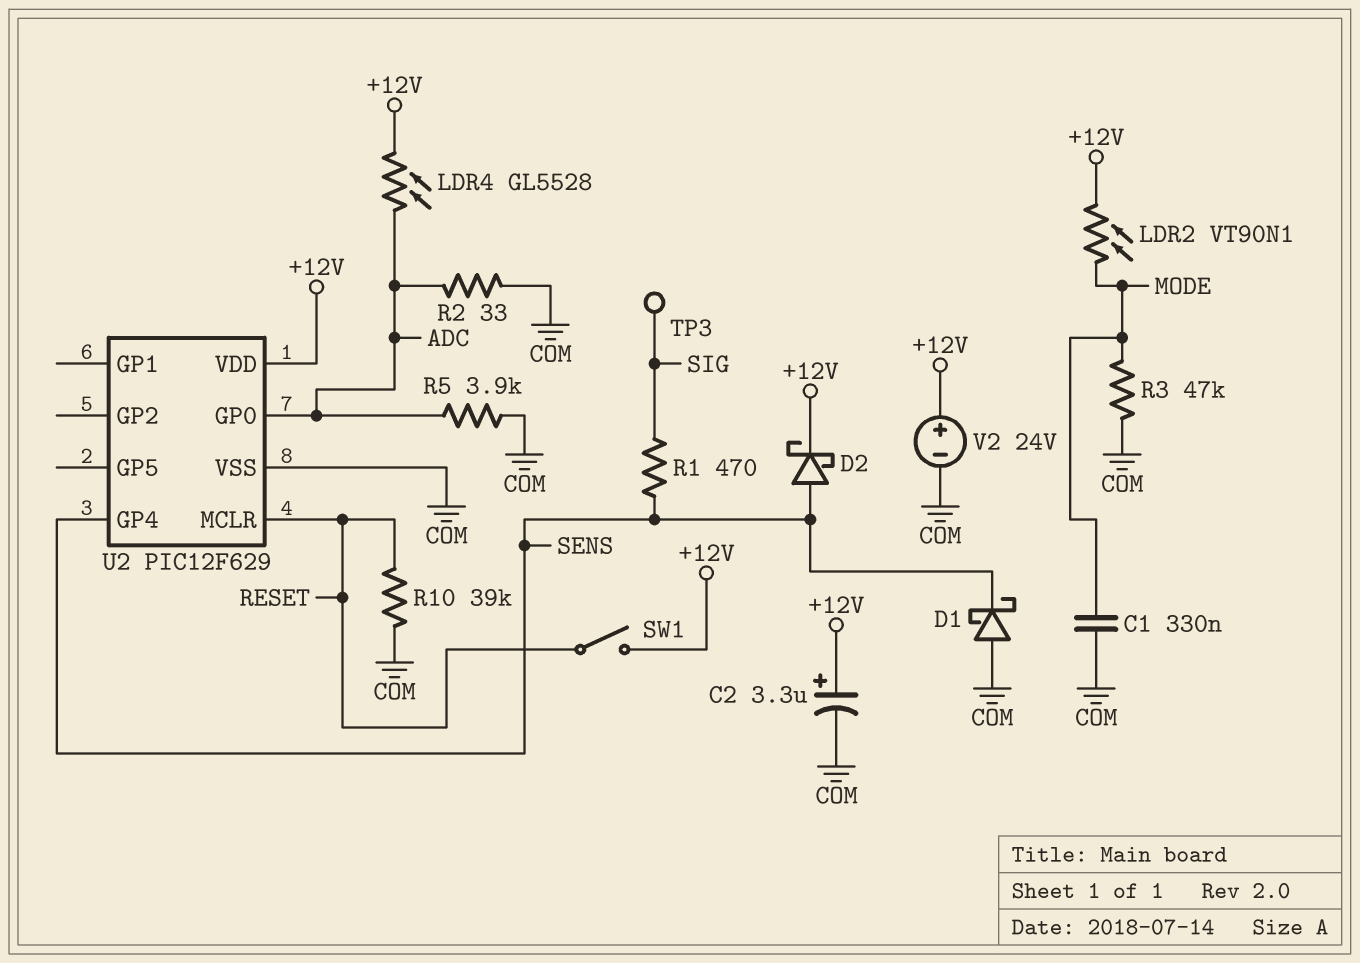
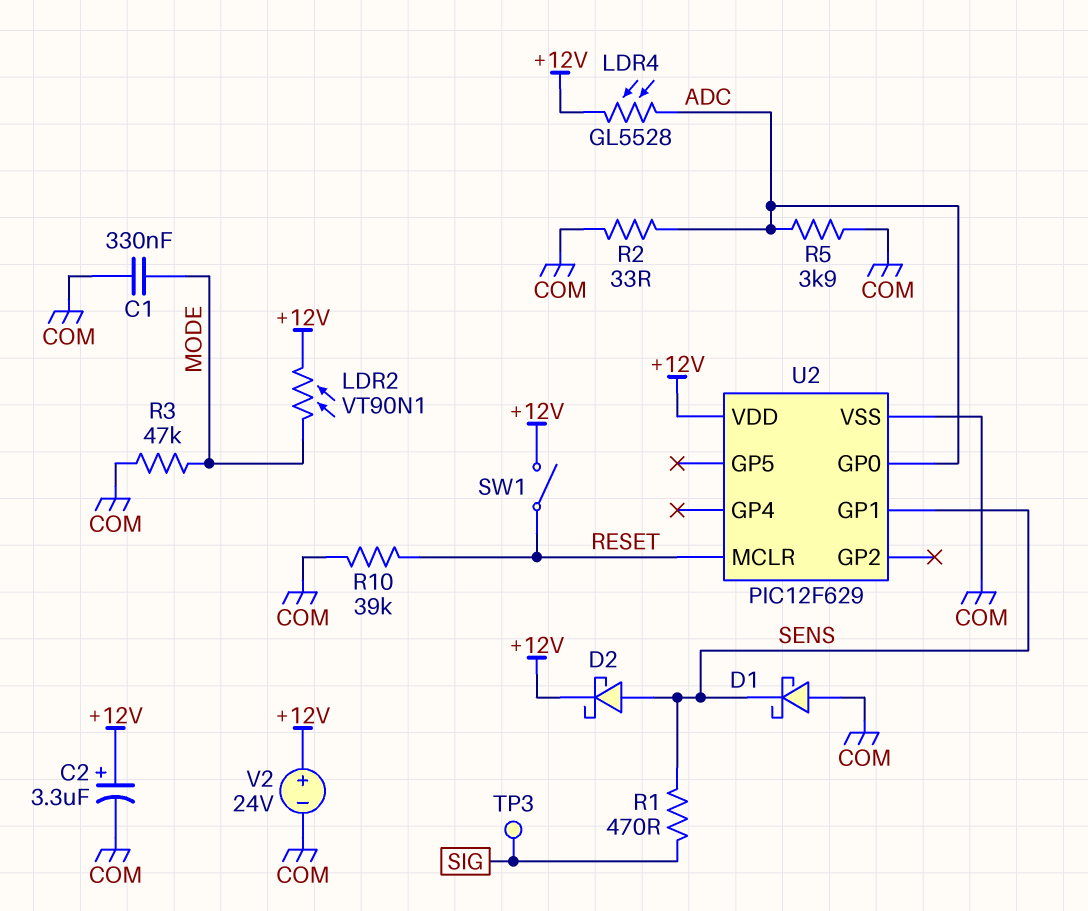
U2 pin GP1: none -> SENS
U2 pin GP4: SENS -> none

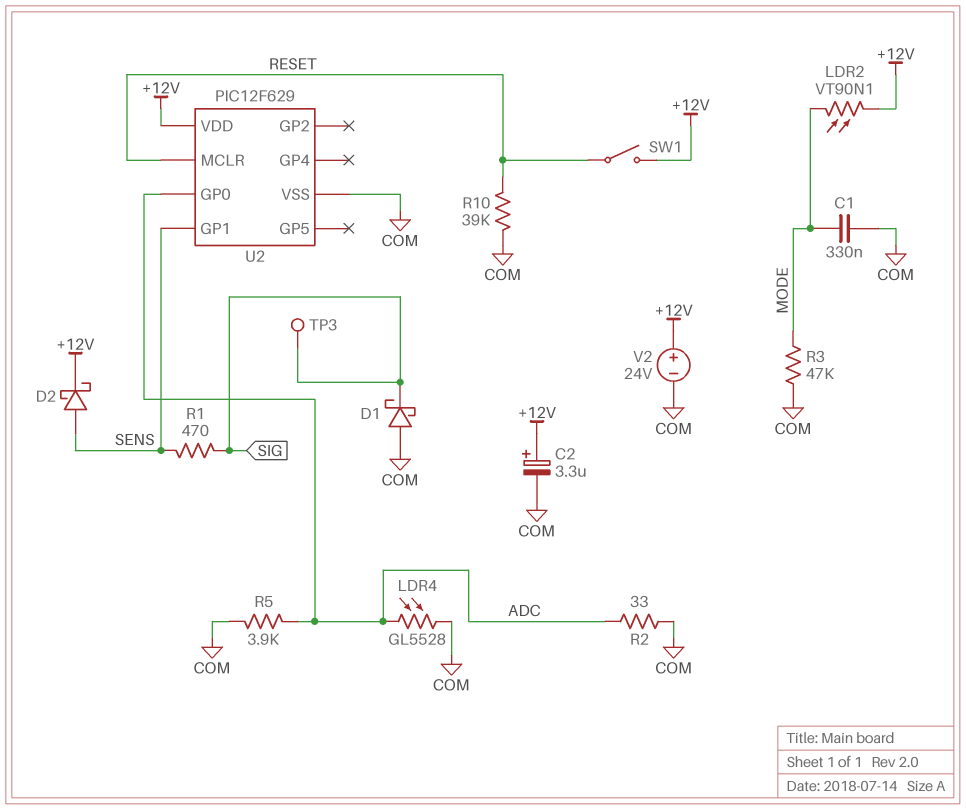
D1: schottky (A COM, K SENS) -> schottky (A COM, K SIG)
LDR4: GL5528 (+12V, ADC) -> GL5528 (ADC, COM)

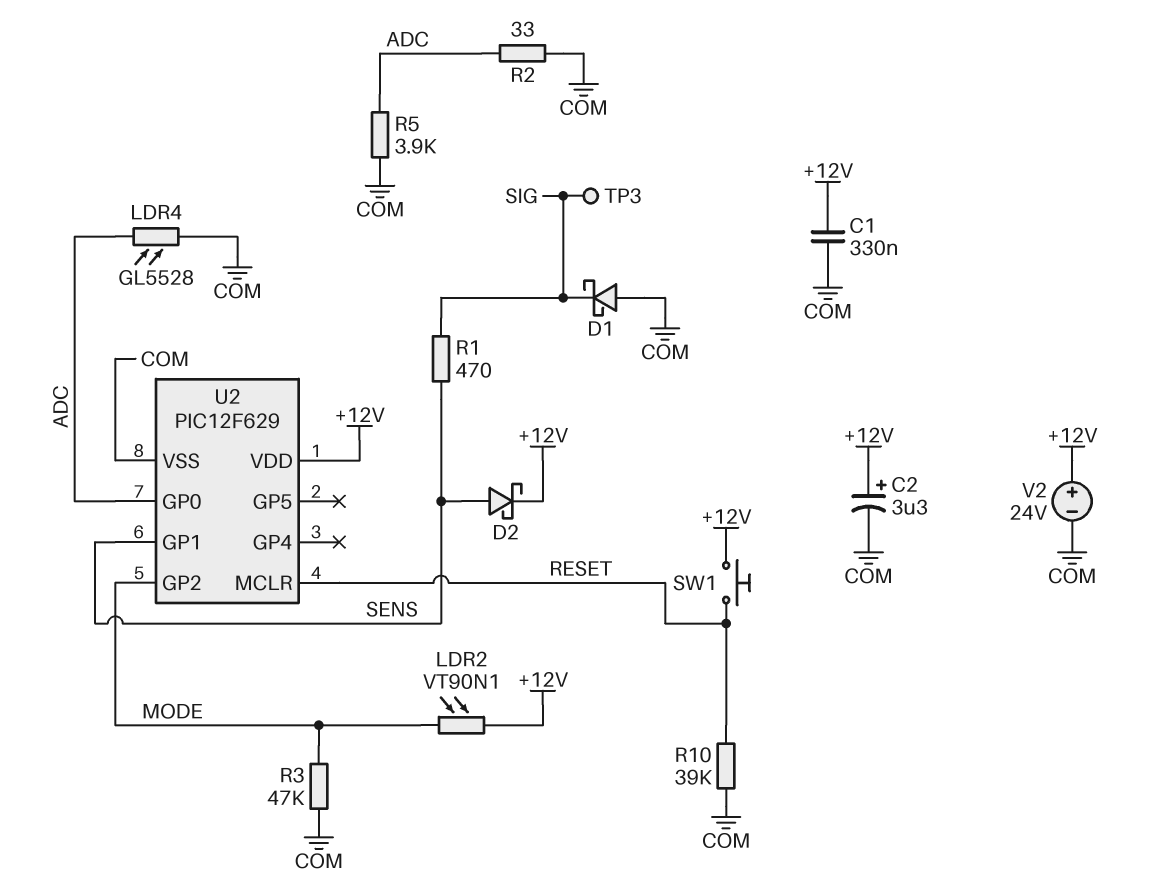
C1: 330nF (COM, MODE) -> 330nF (+12V, COM)
SW1: switch (+12V, RESET) -> button (+12V, RESET)
U2 pin GP2: none -> MODE

